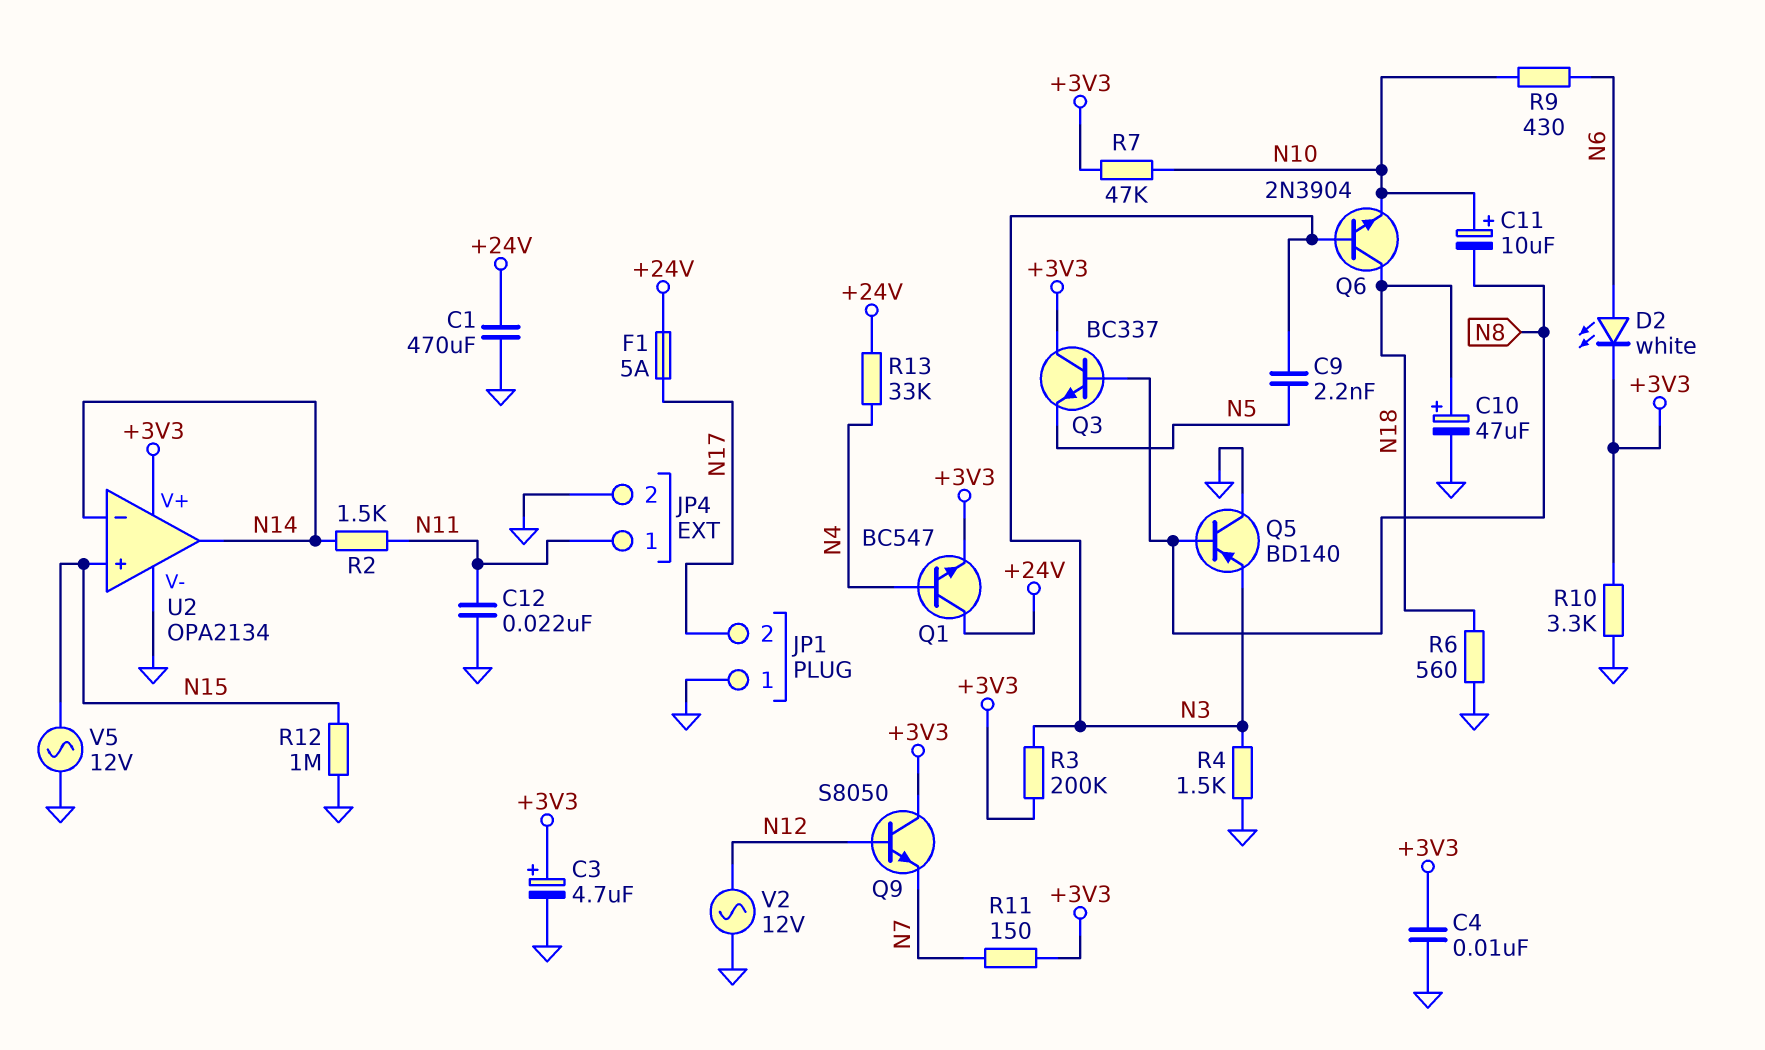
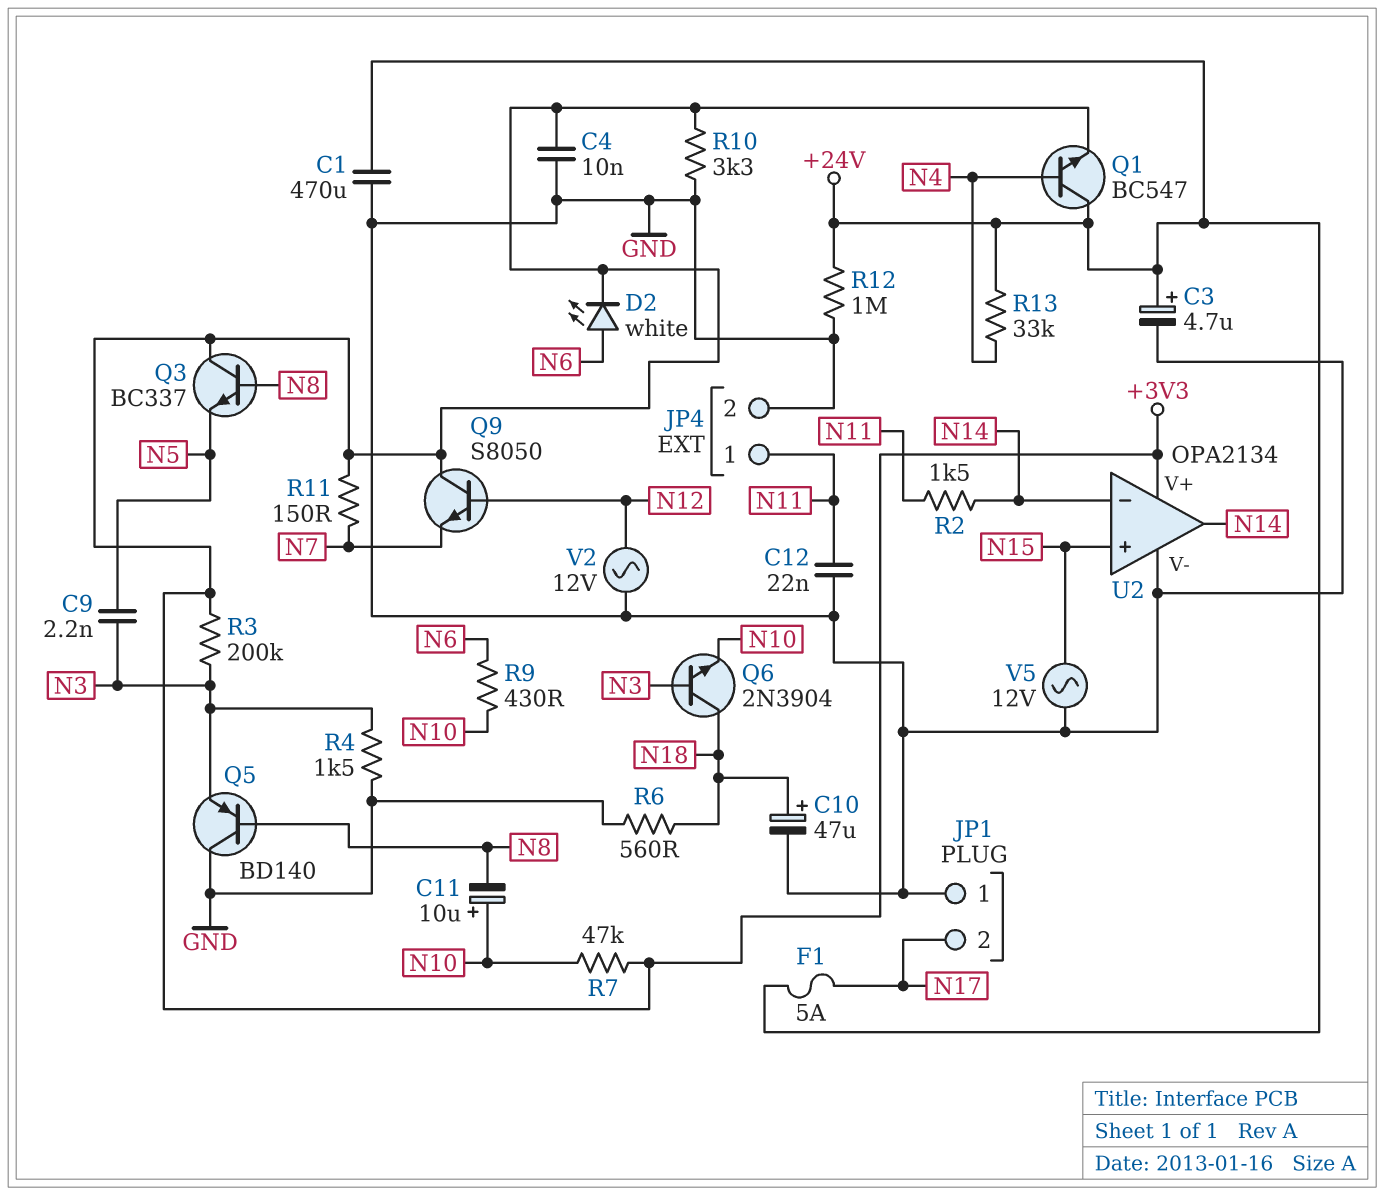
C3: 4.7uF (plus +3V3, minus GND) -> 4.7uF (plus +24V, minus GND)
R12: 1M (GND, N15) -> 1M (+24V, GND)

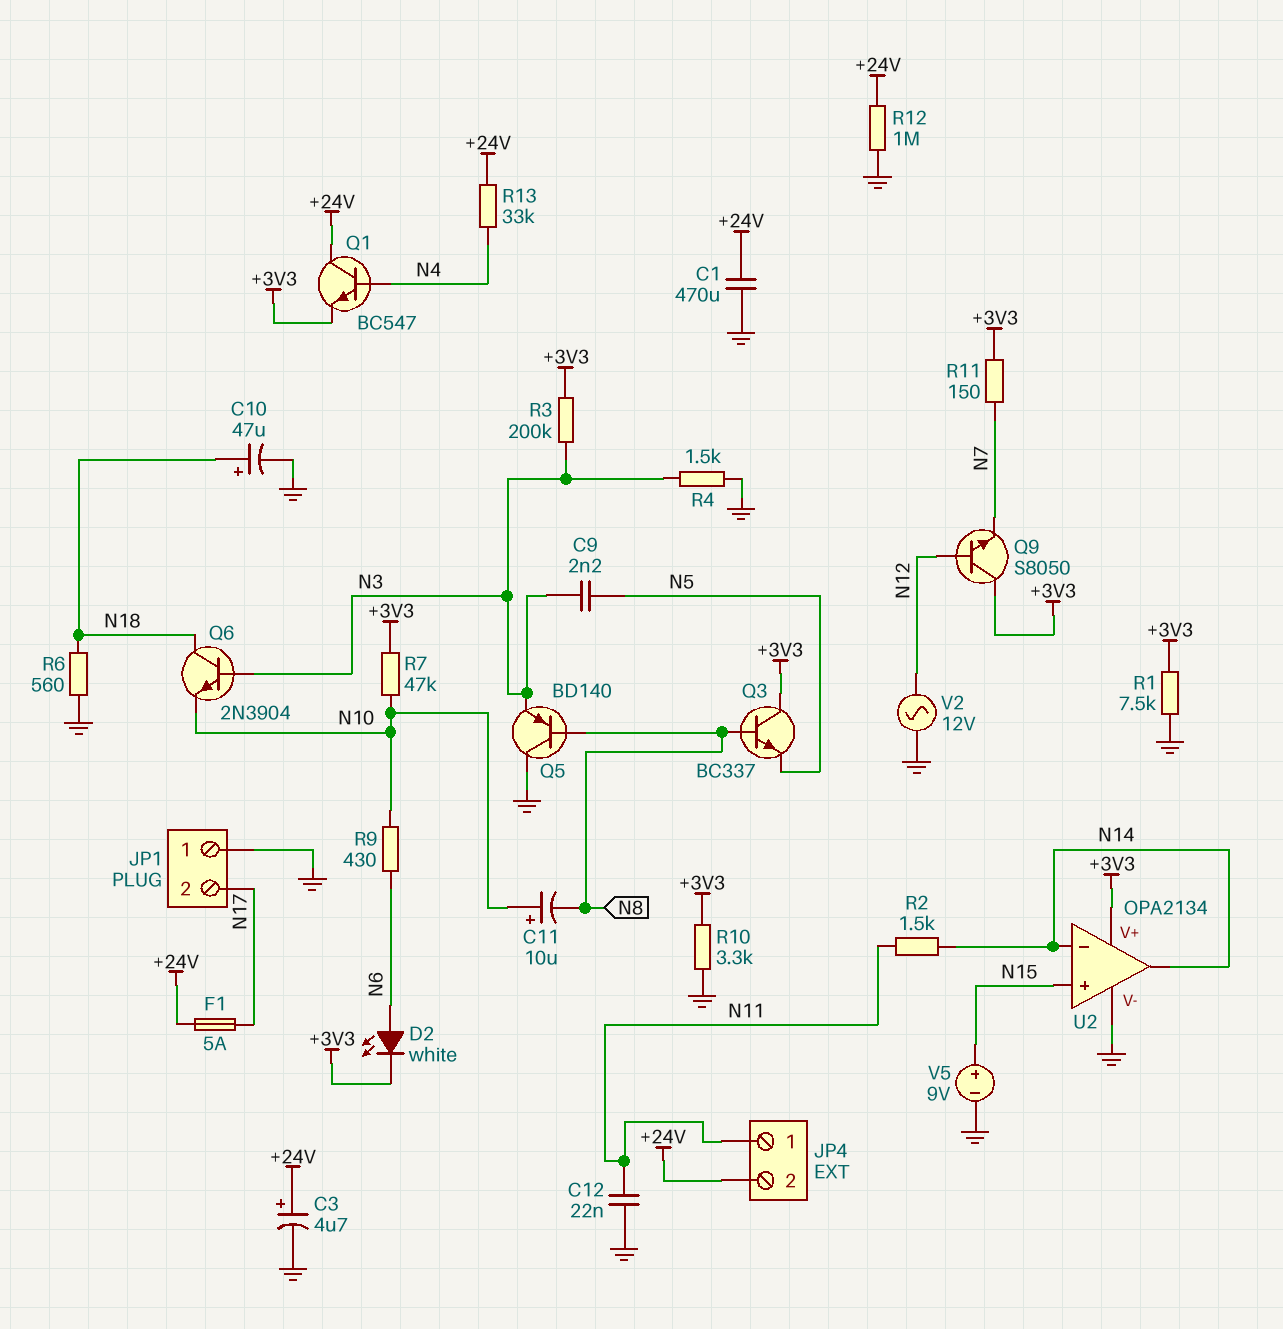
C4: 10nF (+3V3, GND) -> none
JP4 pin 2: GND -> +24V
R1: none -> 7.5k (+3V3, GND)
V5: AC 12V (GND, N15) -> 9V (plus N15, minus GND)

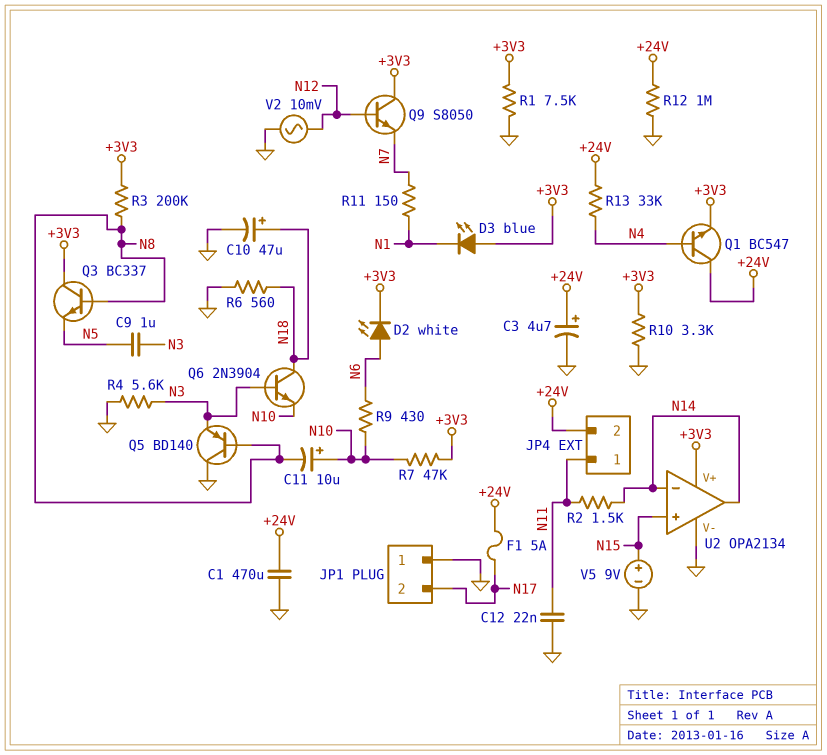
C9: 2.2nF (N3, N5) -> 1uF (N3, N5)
D3: none -> LED blue (A +3V3, K N1)
R3: 200k (+3V3, N3) -> 200k (+3V3, N8)
R4: 1.5k (GND, N3) -> 5.6k (GND, N3)
R11: 150 (+3V3, N7) -> 150 (N1, N7)
V2: AC 12V (GND, N12) -> AC 10mV (GND, N12)

